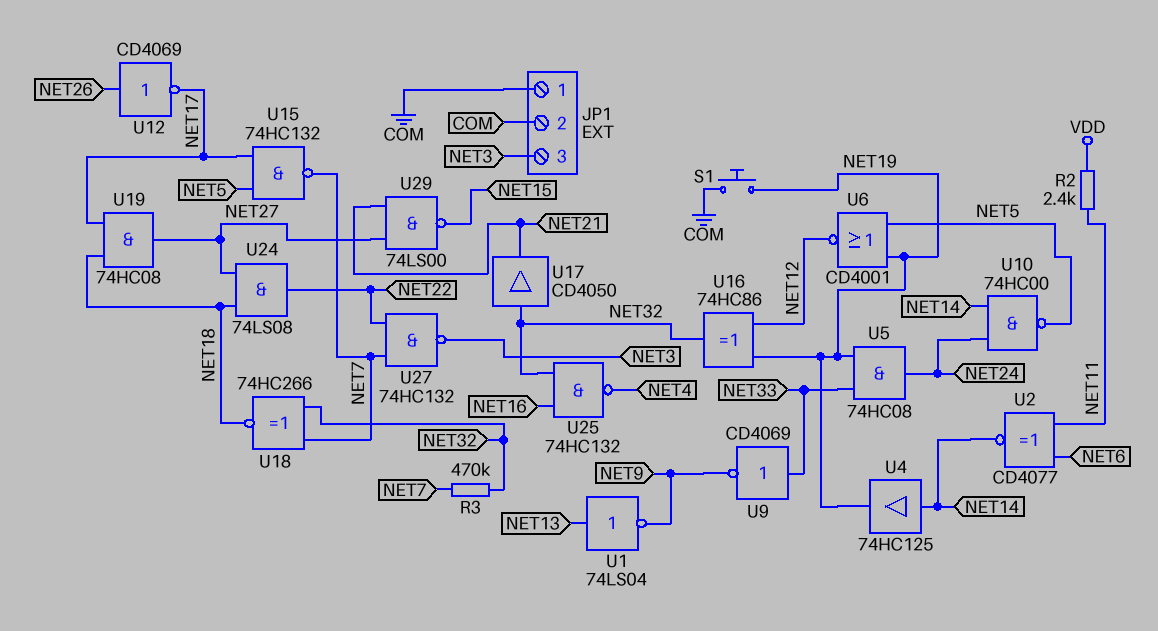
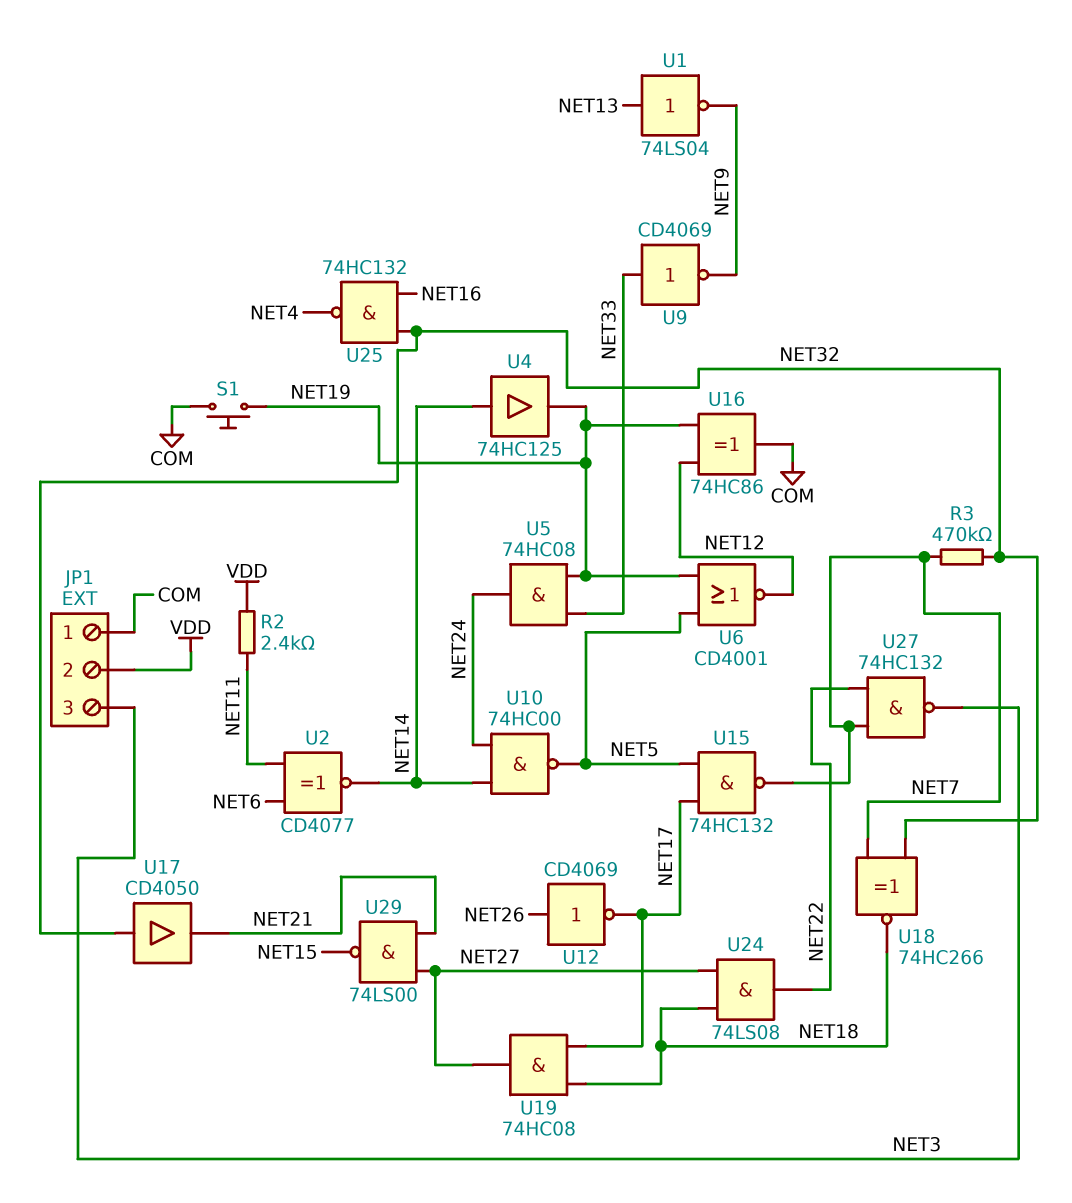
JP1 pin 2: COM -> VDD
U16: XOR 74HC86 (in NET12, in NET19, out NET32) -> XOR 74HC86 (in NET12, in NET19, out COM)

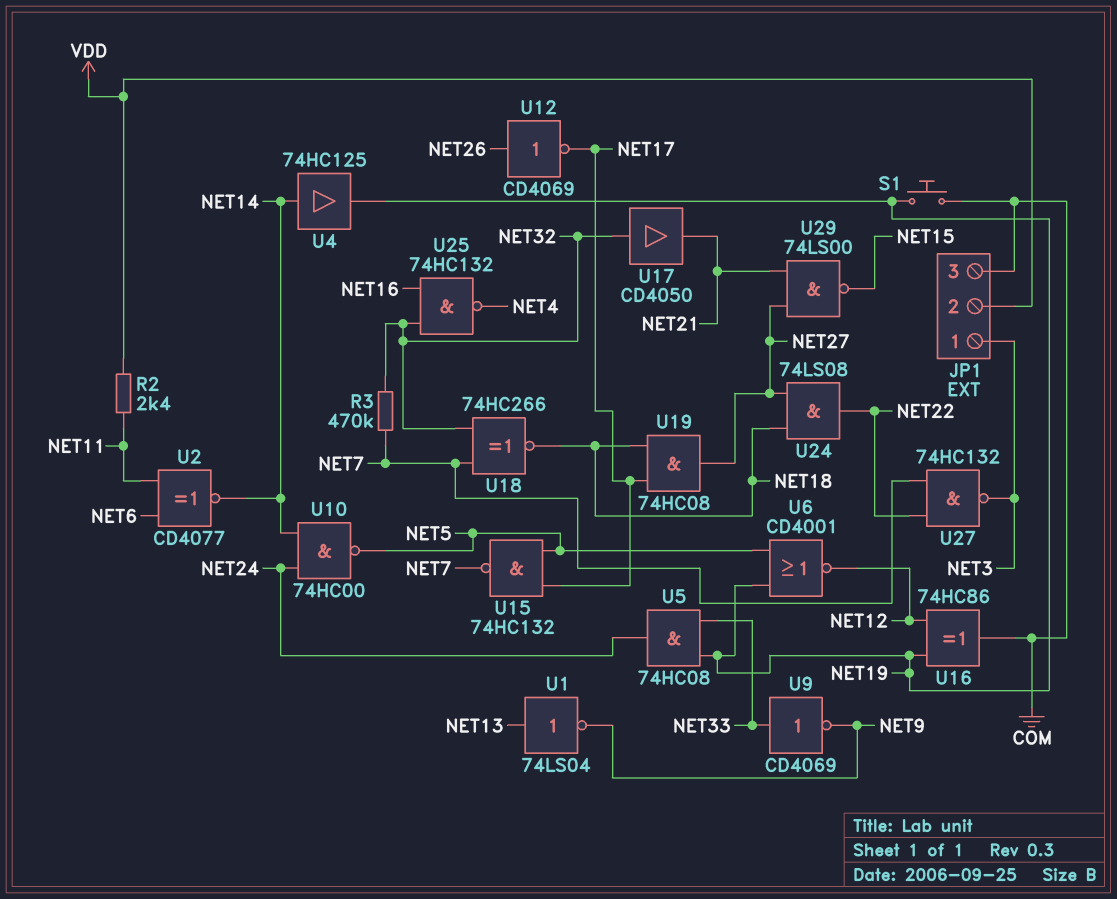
JP1 pin 1: COM -> NET3
JP1 pin 3: NET3 -> COM

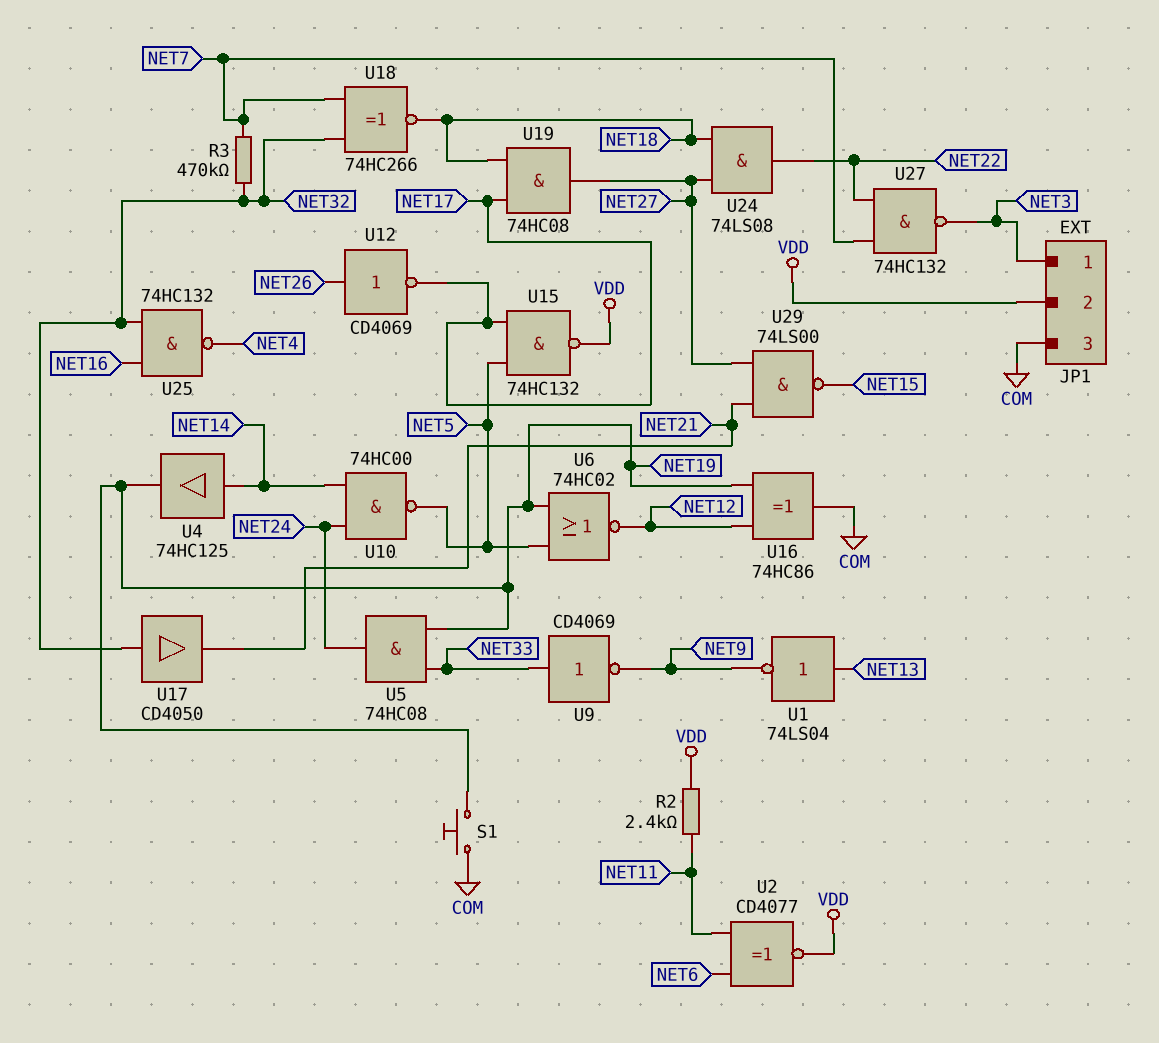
U2: XNOR CD4077 (in NET6, in NET11, out NET14) -> XNOR CD4077 (in NET6, in NET11, out VDD)
U6: NOR CD4001 (in NET5, in NET19, out NET12) -> NOR 74HC02 (in NET5, in NET19, out NET12)
U15: NAND 74HC132 (in NET5, in NET17, out NET7) -> NAND 74HC132 (in NET5, in NET17, out VDD)

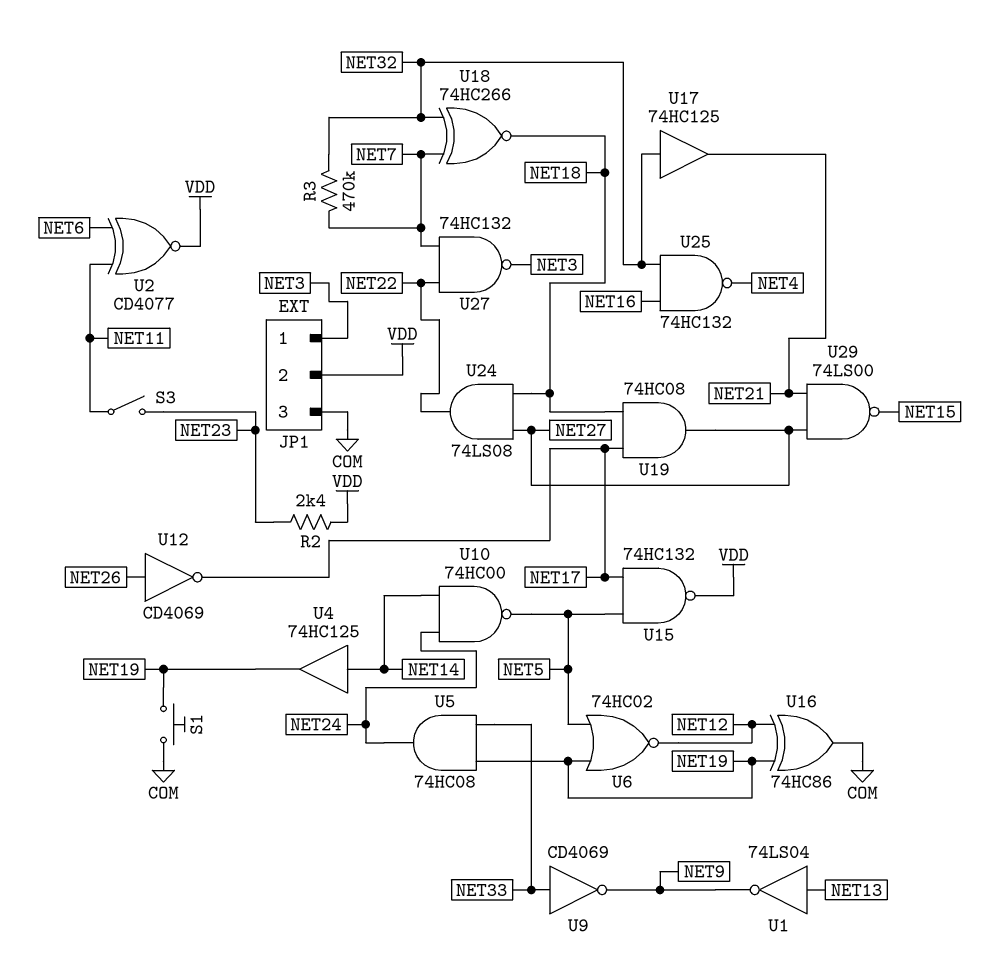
R2: 2.4k (NET11, VDD) -> 2.4k (NET23, VDD)
S3: none -> switch (NET11, NET23)
U17: buffer CD4050 (in NET32, out NET21) -> buffer 74HC125 (in NET32, out NET21)

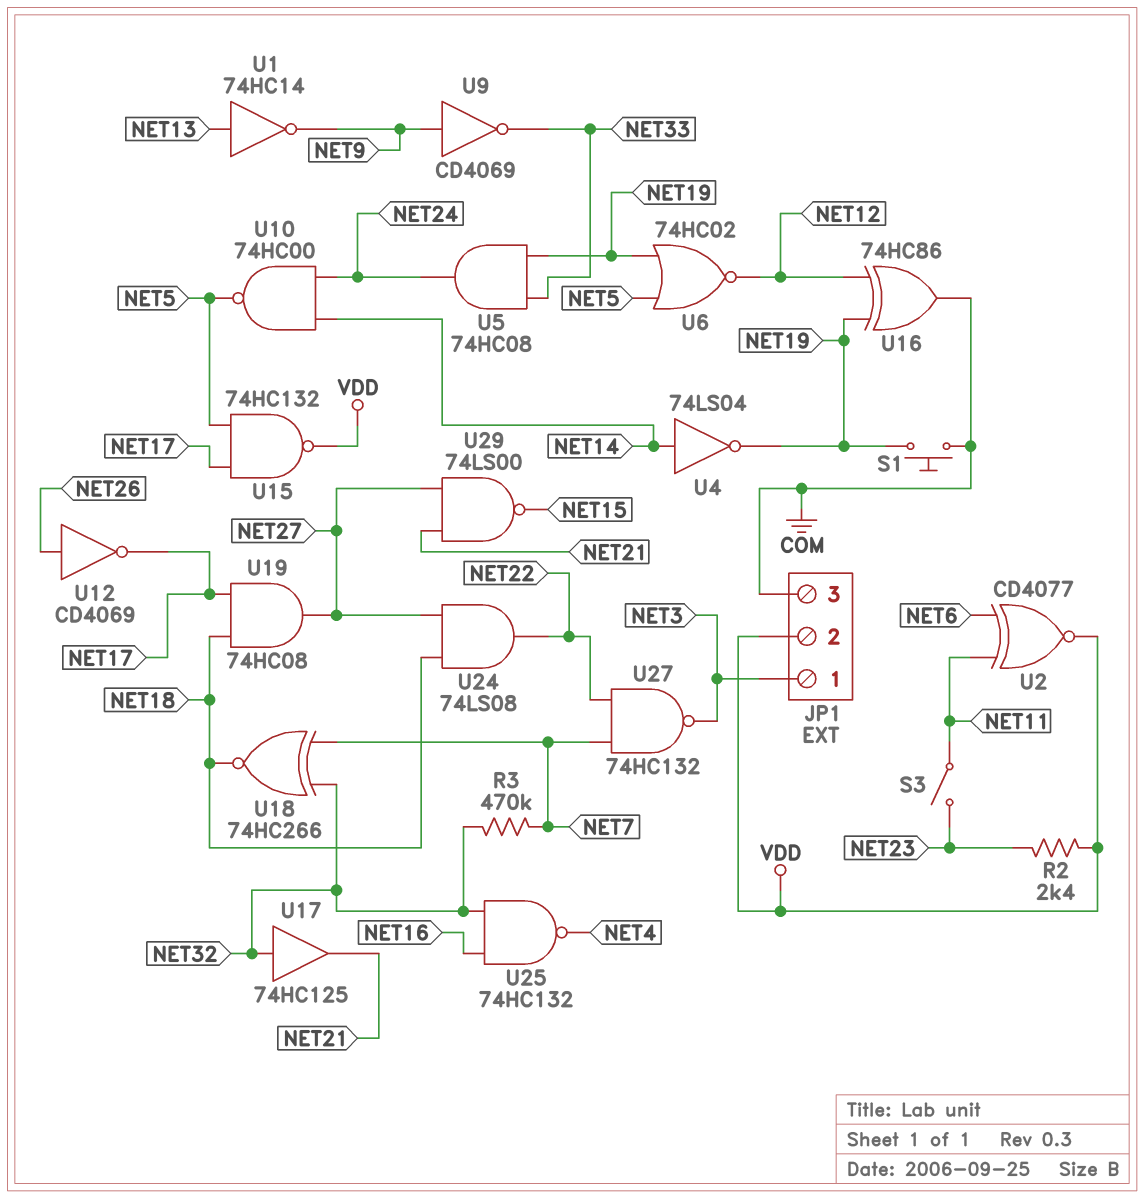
U1: NOT 74LS04 (in NET13, out NET9) -> NOT 74HC14 (in NET13, out NET9)
U4: buffer 74HC125 (in NET14, out NET19) -> NOT 74LS04 (in NET14, out NET19)
U9: NOT CD4069 (in NET33, out NET9) -> NOT CD4069 (in NET9, out NET33)

